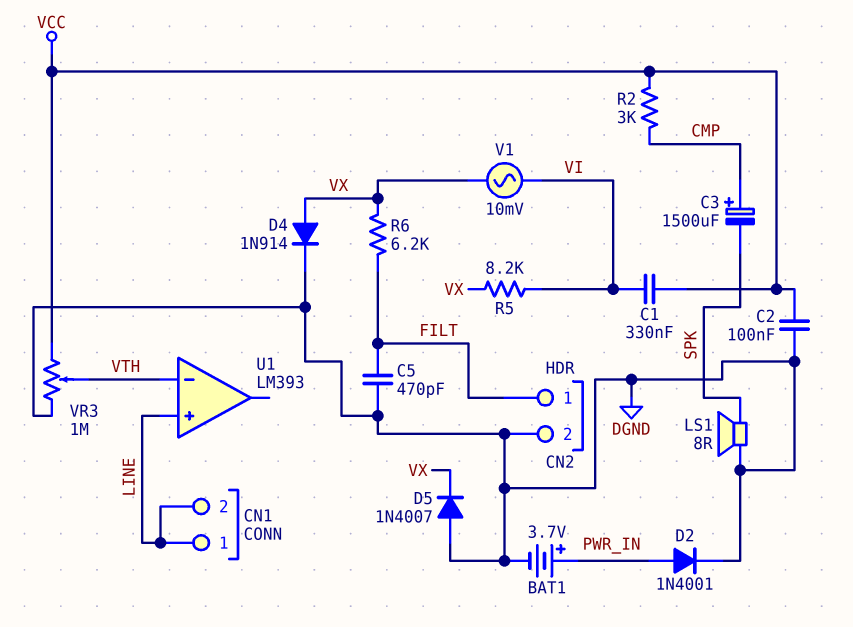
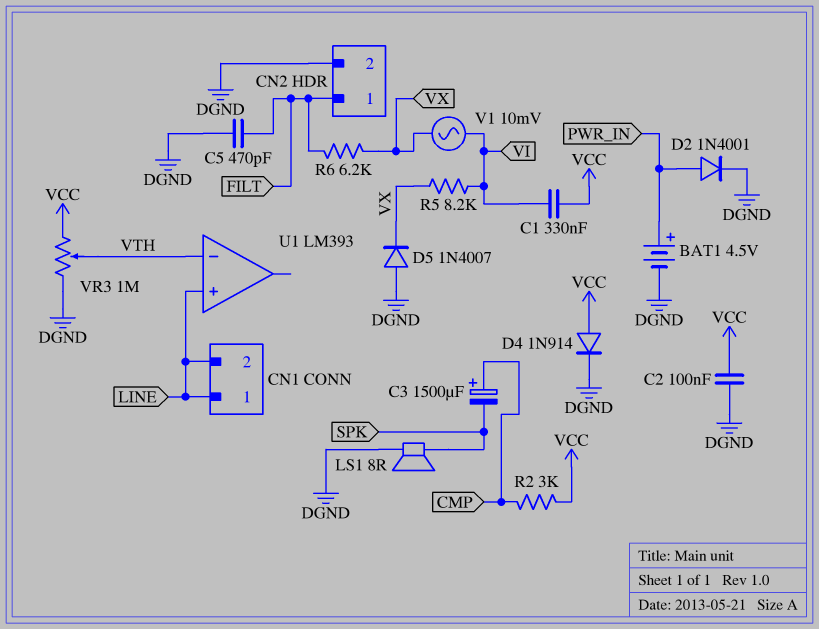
BAT1: 3.7V (plus PWR_IN, minus DGND) -> 4.5V (plus PWR_IN, minus DGND)
D4: diode 1N914 (A VX, K DGND) -> diode 1N914 (A VCC, K DGND)

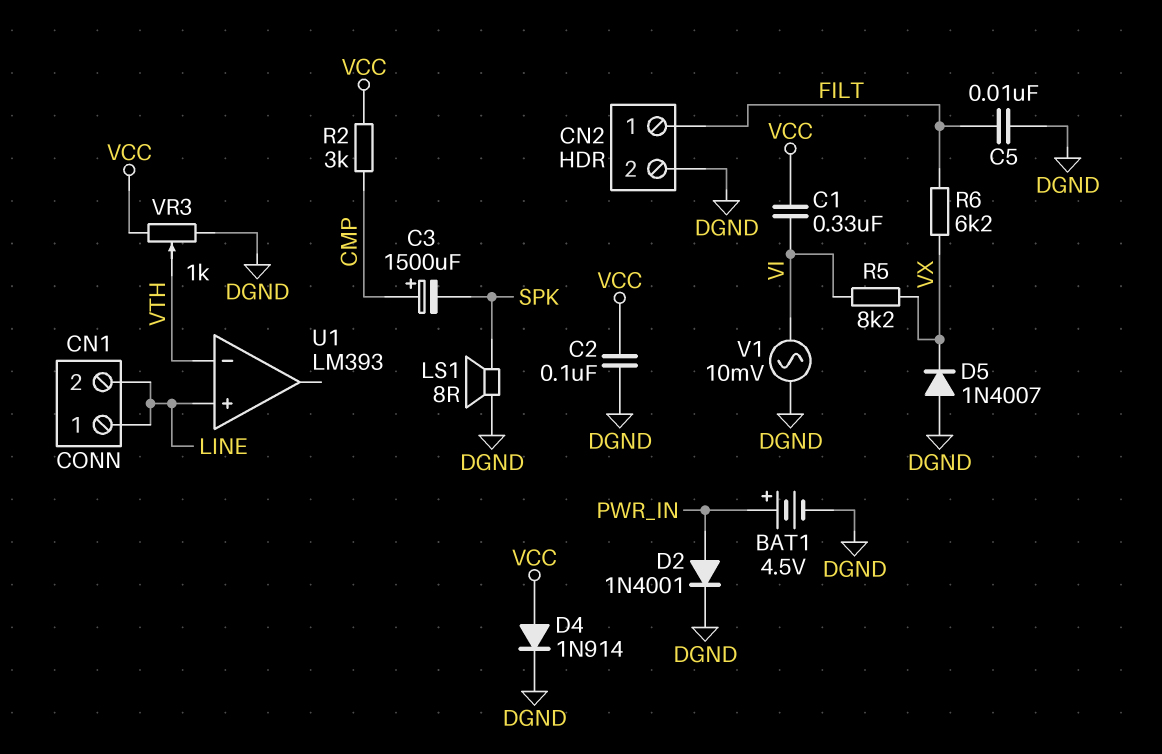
C5: 470pF (DGND, FILT) -> 10nF (DGND, FILT)
V1: AC 10mV (VI, VX) -> AC 10mV (DGND, VI)
VR3: 1M (DGND, VCC, wiper VTH) -> 1k (DGND, VCC, wiper VTH)

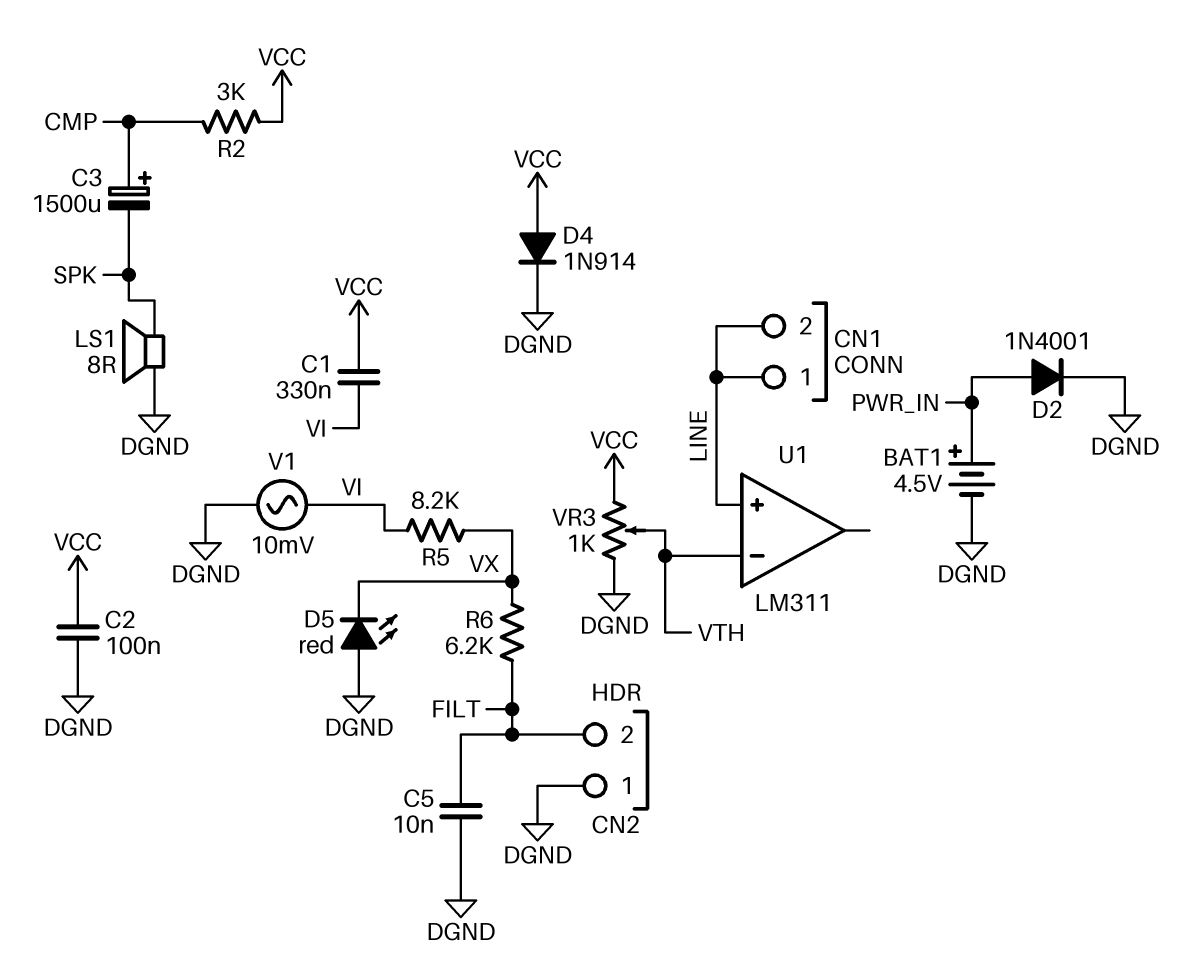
CN2 pin 1: FILT -> DGND
CN2 pin 2: DGND -> FILT
D5: diode 1N4007 (A DGND, K VX) -> LED red (A DGND, K VX)
U1: LM393 -> LM311

